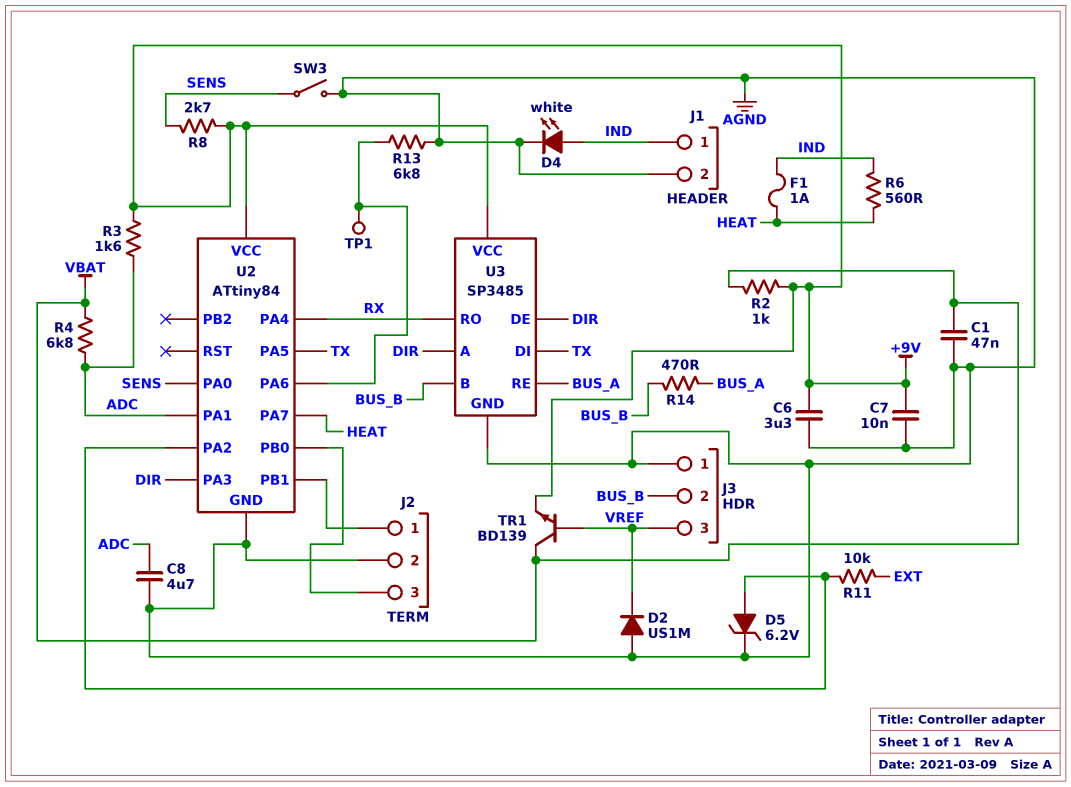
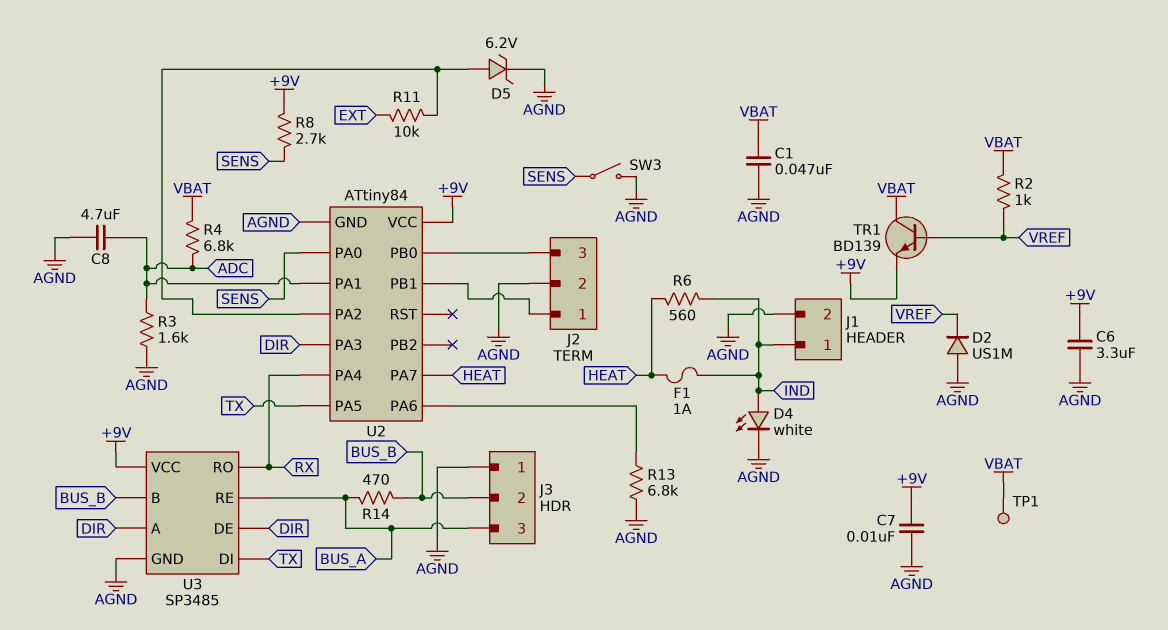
J3 pin 3: VREF -> BUS_A
R2: 1k (+9V, VBAT) -> 1k (VBAT, VREF)
R3: 1.6k (+9V, ADC) -> 1.6k (ADC, AGND)
TP1: test point (U2/PA6) -> test point (VBAT)

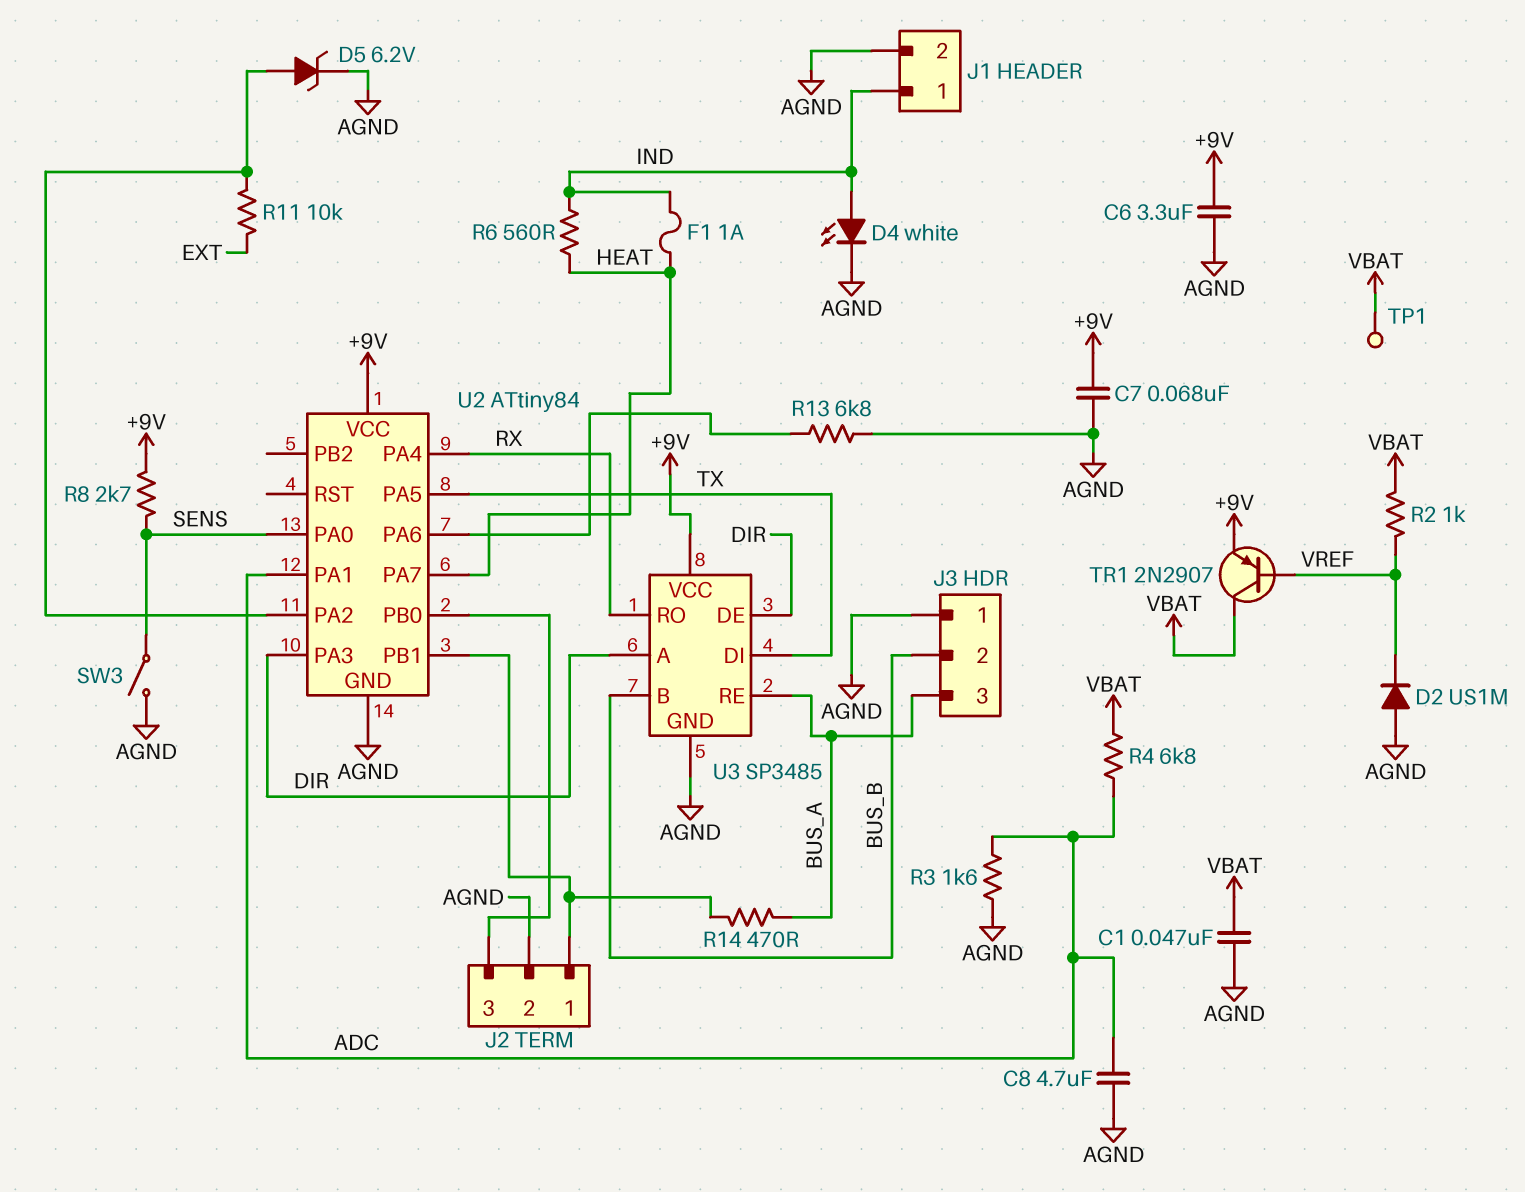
C7: 10nF (+9V, AGND) -> 68nF (+9V, AGND)
R14: 470 (BUS_A, BUS_B) -> 470 (BUS_A, J2/1)
TR1: NPN BD139 (B VREF, C VBAT, E +9V) -> PNP 2N2907 (B VREF, C VBAT, E +9V)

